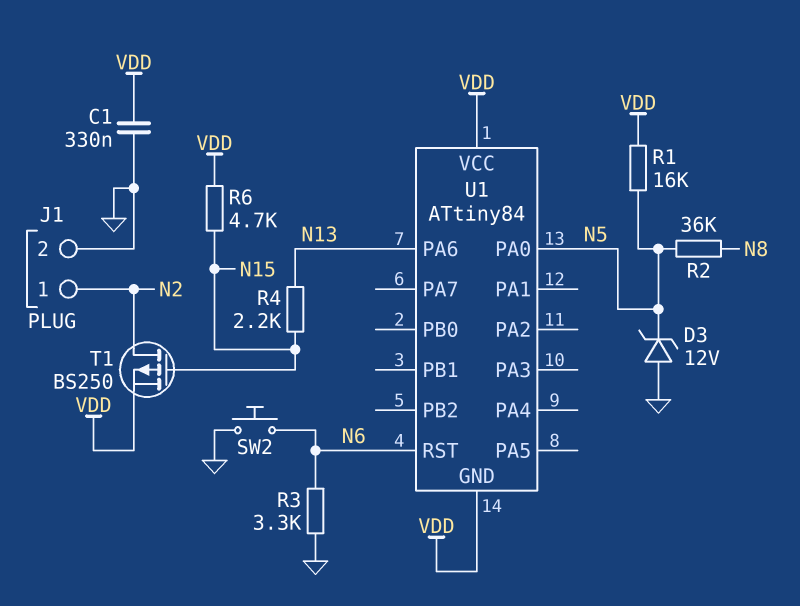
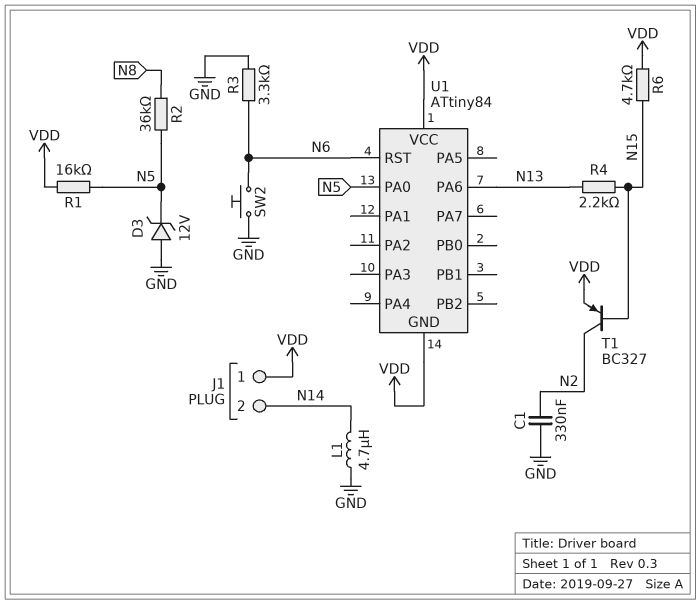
C1: 330nF (GND, VDD) -> 330nF (GND, N2)
J1 pin 1: N2 -> VDD
J1 pin 2: GND -> N14
L1: none -> 4.7uH (GND, N14)
T1: PMOS BS250 (G N15, D N2, S VDD) -> PNP BC327 (B N15, C N2, E VDD)

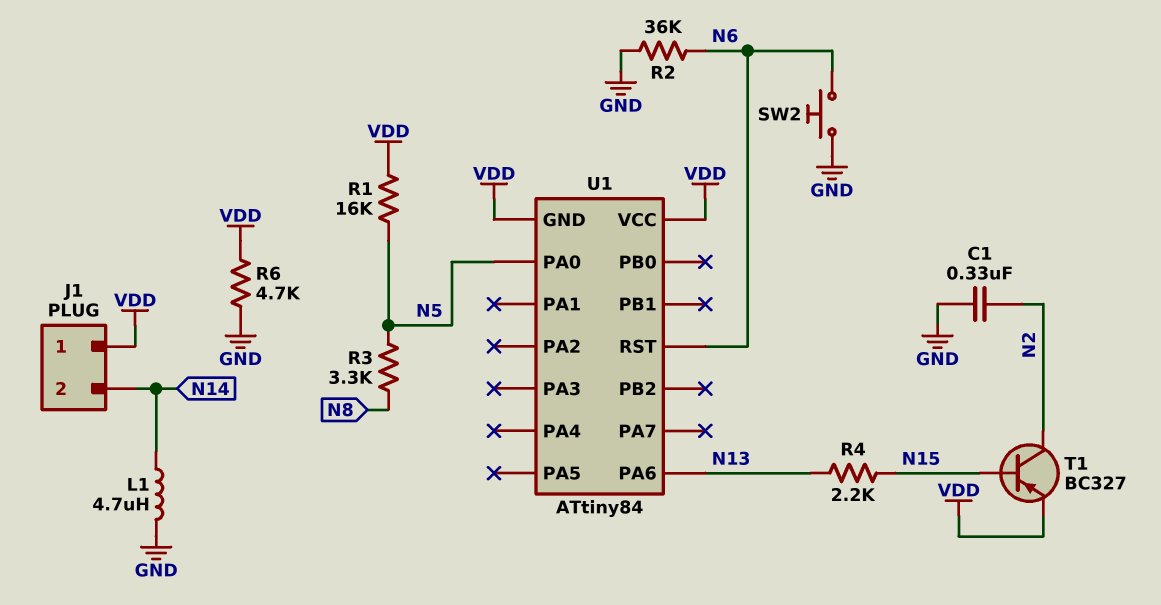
D3: zener 12V (A GND, K N5) -> none
R2: 36k (N5, N8) -> 36k (GND, N6)
R3: 3.3k (GND, N6) -> 3.3k (N5, N8)
R6: 4.7k (N15, VDD) -> 4.7k (GND, VDD)

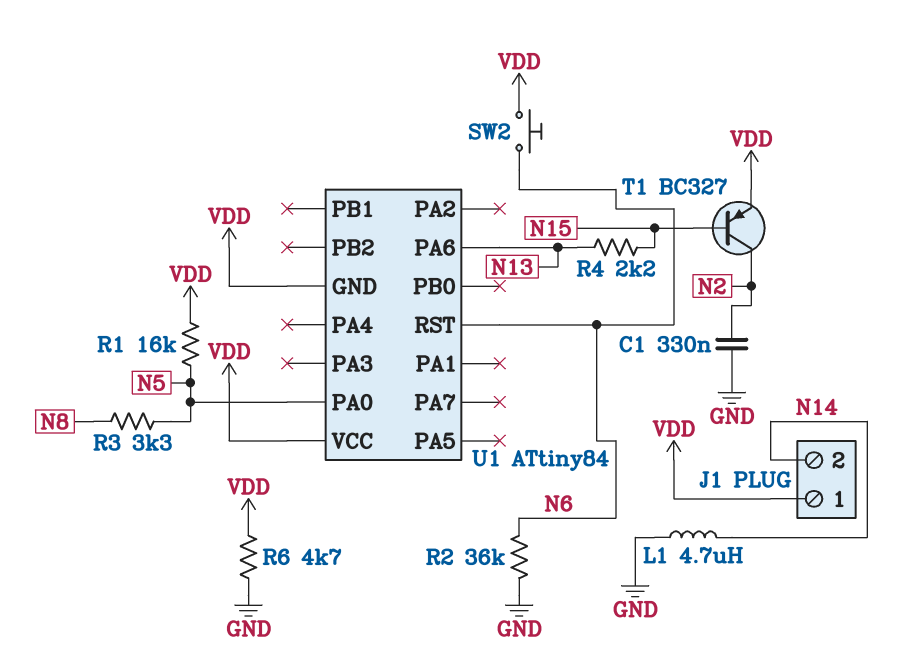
SW2: button (GND, N6) -> button (N6, VDD)

